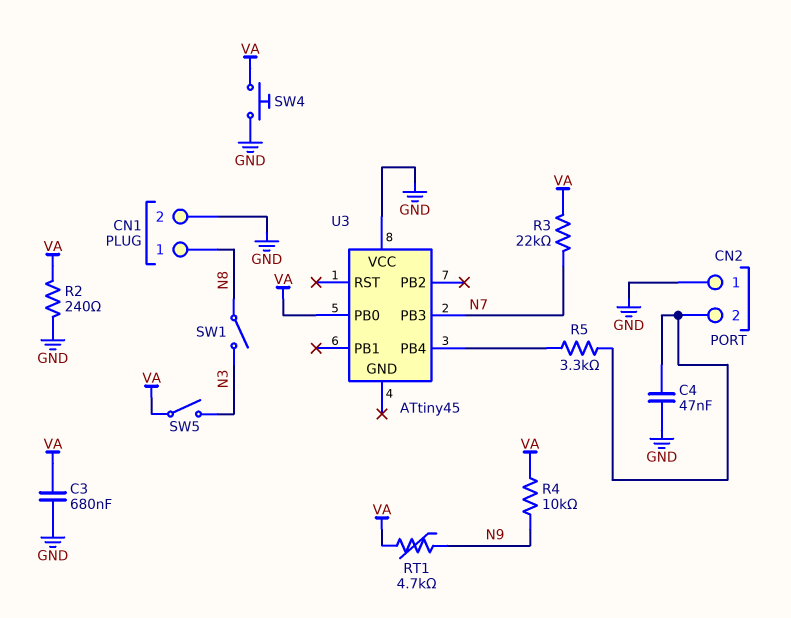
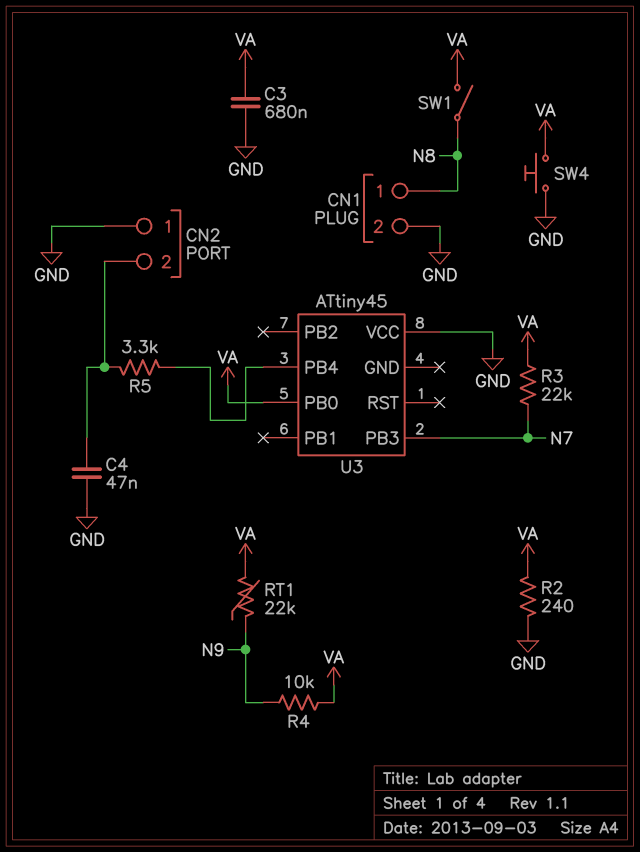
RT1: 4.7k (N9, VA) -> 22k (N9, VA)
SW1: switch (N3, N8) -> switch (N8, VA)
SW5: switch (N3, VA) -> none

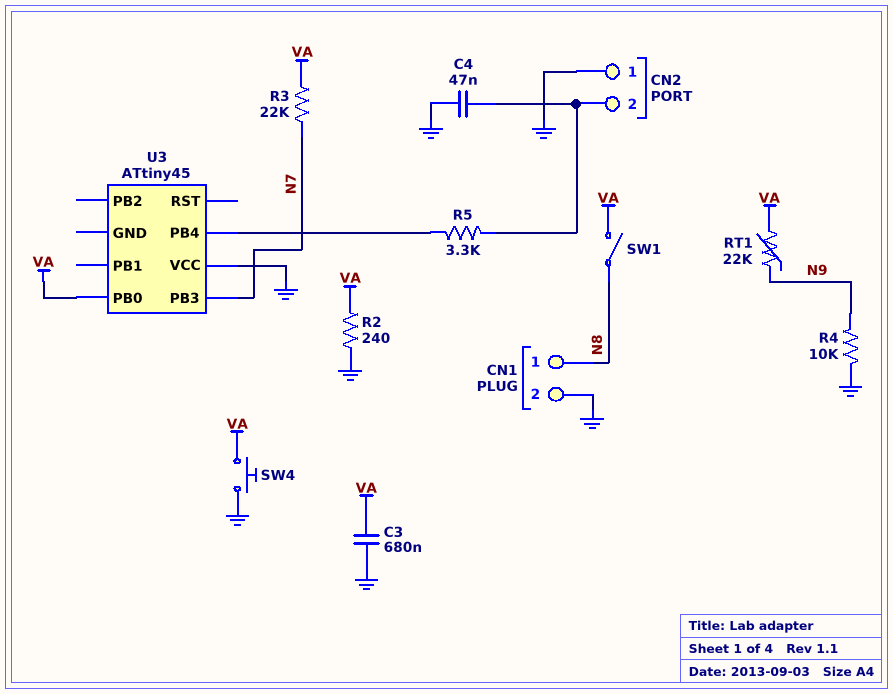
R4: 10k (N9, VA) -> 10k (GND, N9)

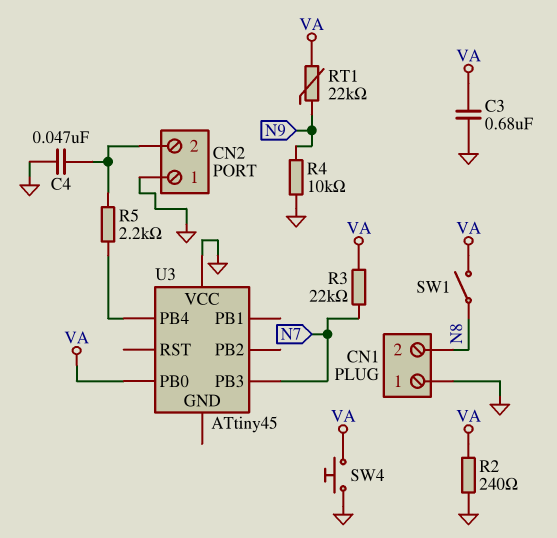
CN1 pin 1: N8 -> GND
CN1 pin 2: GND -> N8
R5: 3.3k (CN2/2, U3/PB4) -> 2.2k (CN2/2, U3/PB4)

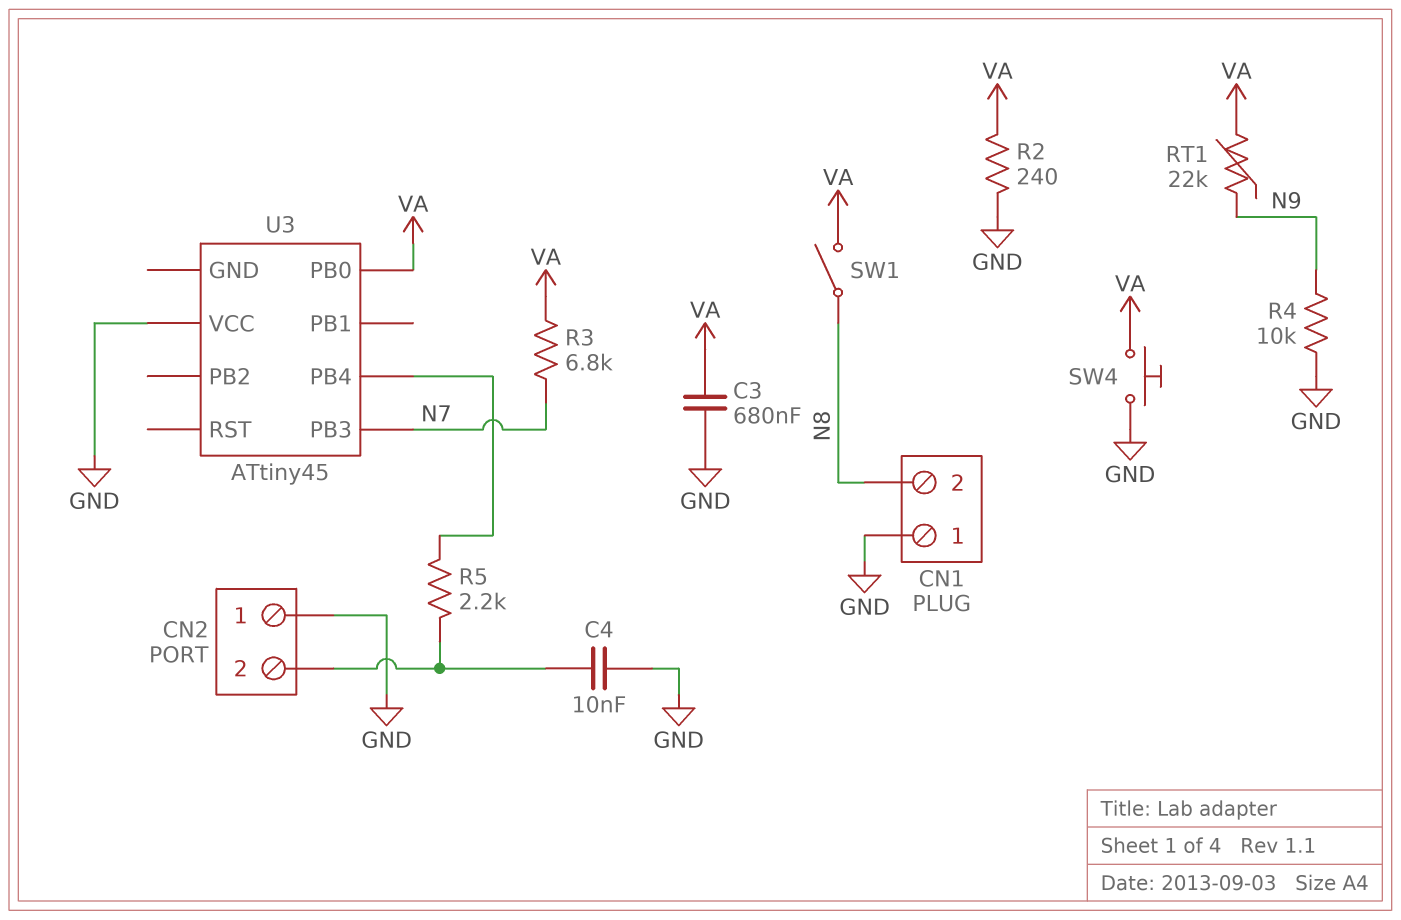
C4: 47nF (CN2/2, GND) -> 10nF (CN2/2, GND)
R3: 22k (N7, VA) -> 6.8k (N7, VA)

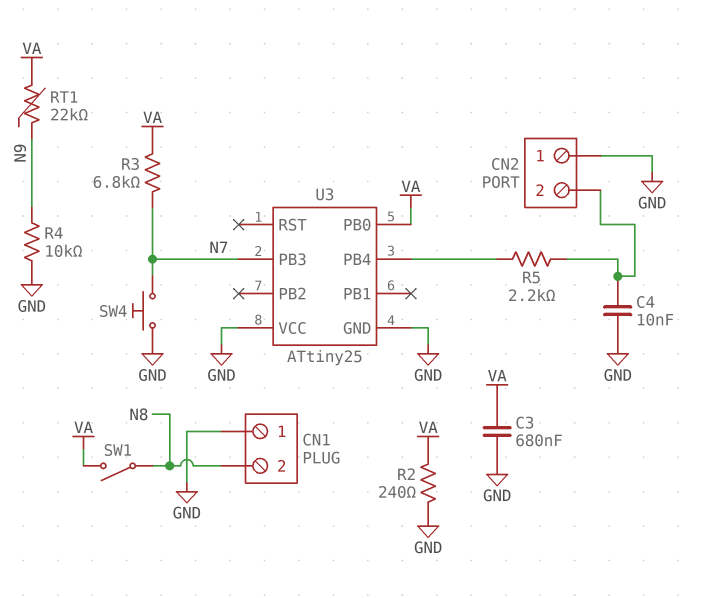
SW4: button (GND, VA) -> button (GND, N7)
U3: ATtiny45 -> ATtiny25
U3 pin GND: none -> GND

